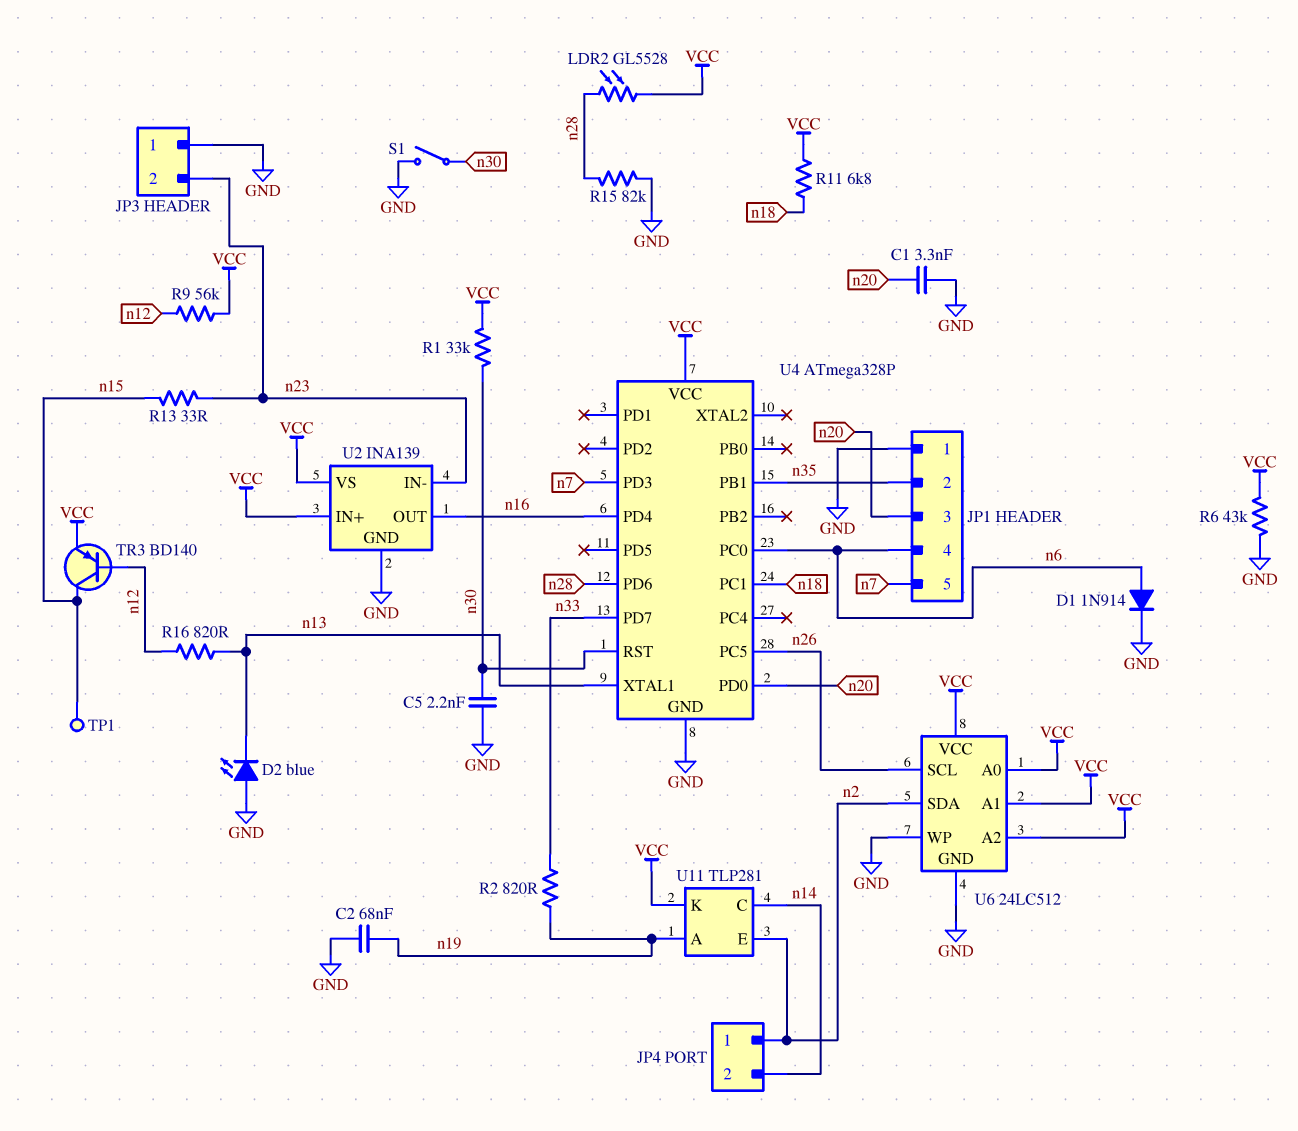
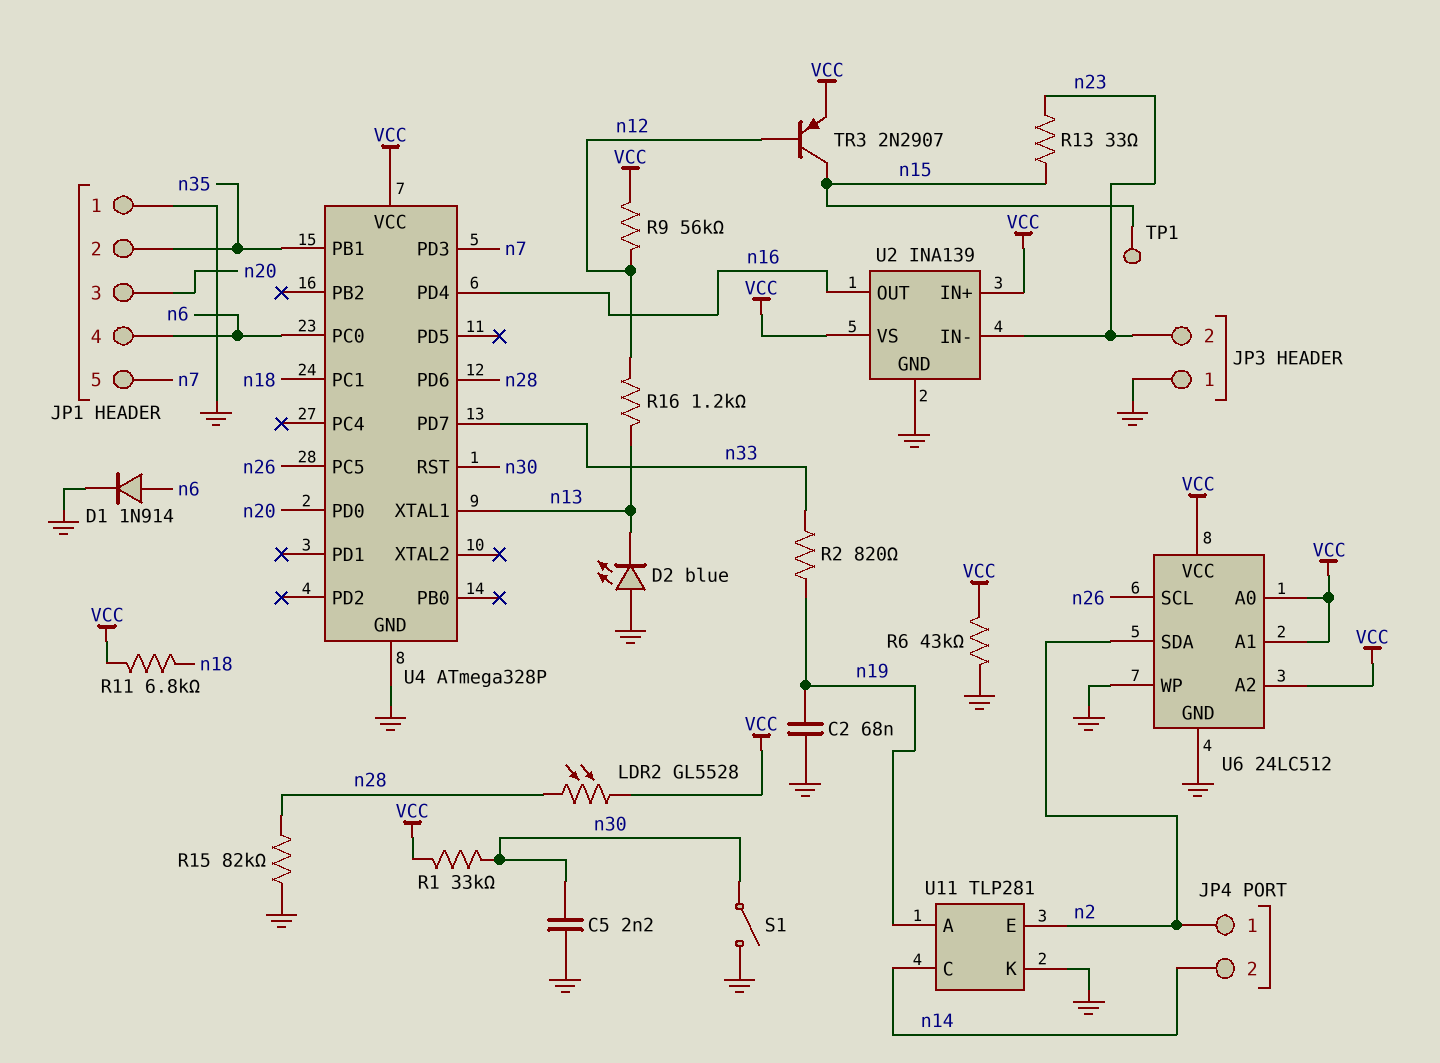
C1: 3.3nF (GND, n20) -> none
R16: 820 (n12, n13) -> 1.2k (n12, n13)
TR3: PNP BD140 (B n12, C n15, E VCC) -> PNP 2N2907 (B n12, C n15, E VCC)
U11 pin K: VCC -> GND

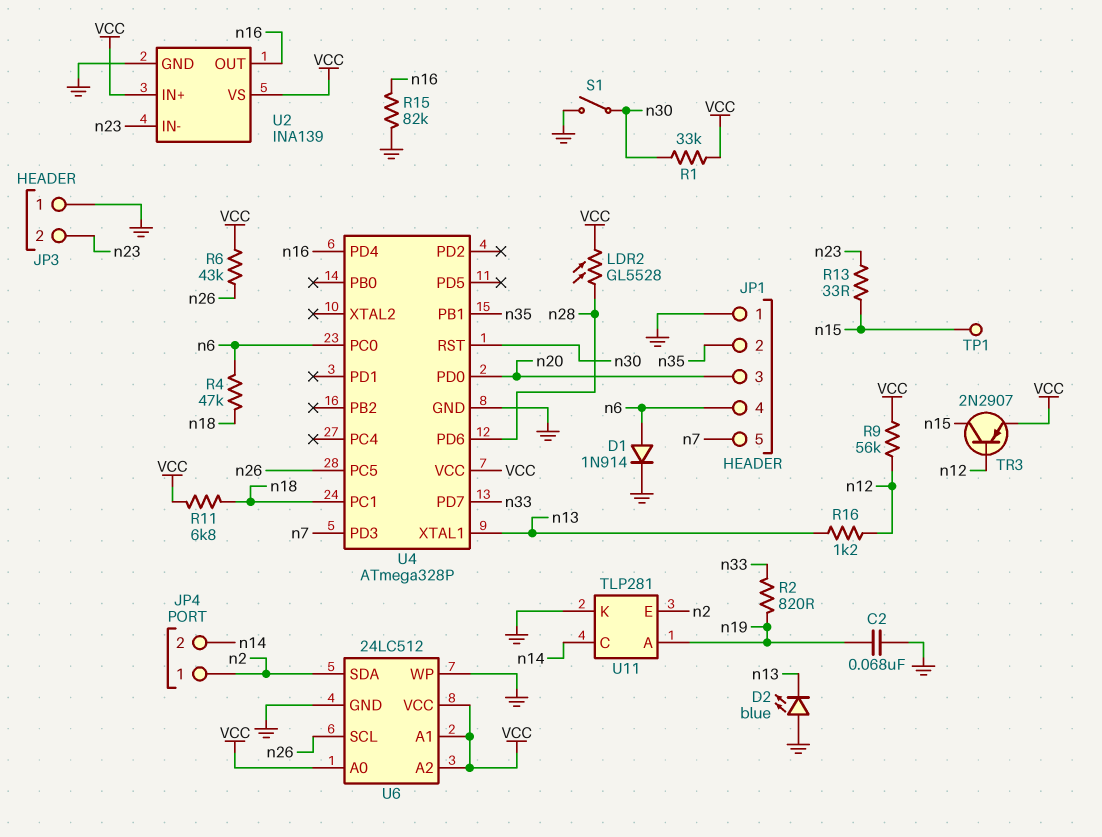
C5: 2.2nF (GND, n30) -> none
R4: none -> 47k (n6, n18)
R6: 43k (GND, VCC) -> 43k (VCC, n26)
R15: 82k (GND, n28) -> 82k (GND, n16)

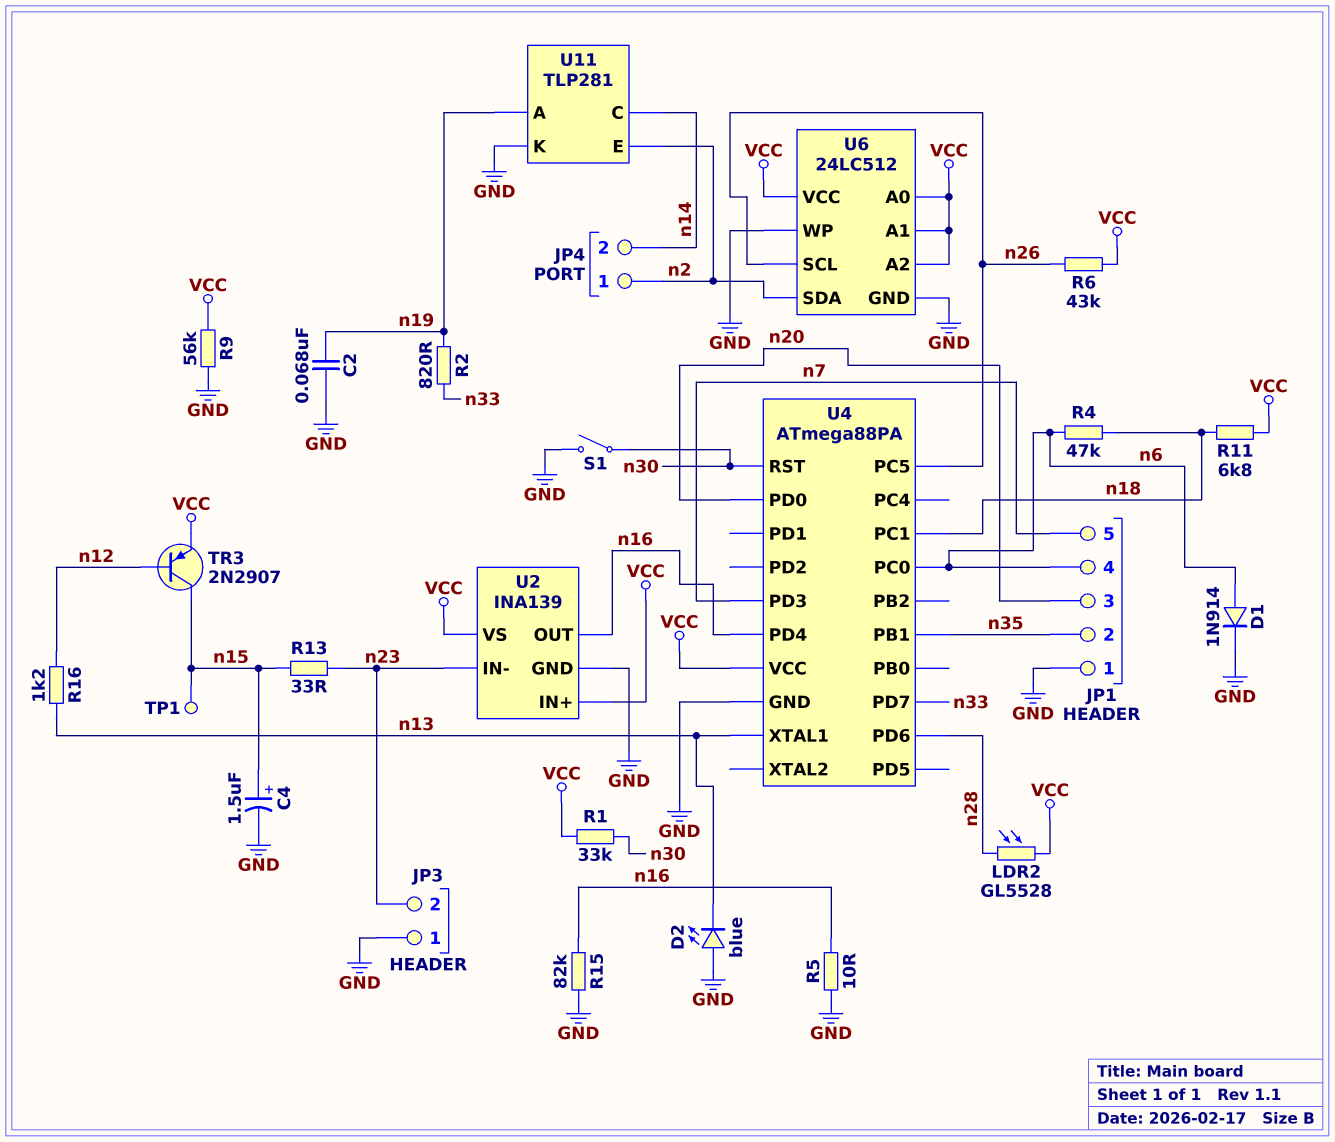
C4: none -> 1.5uF (plus n15, minus GND)
R5: none -> 10 (GND, n16)
R9: 56k (VCC, n12) -> 56k (GND, VCC)
U4: ATmega328P -> ATmega88PA

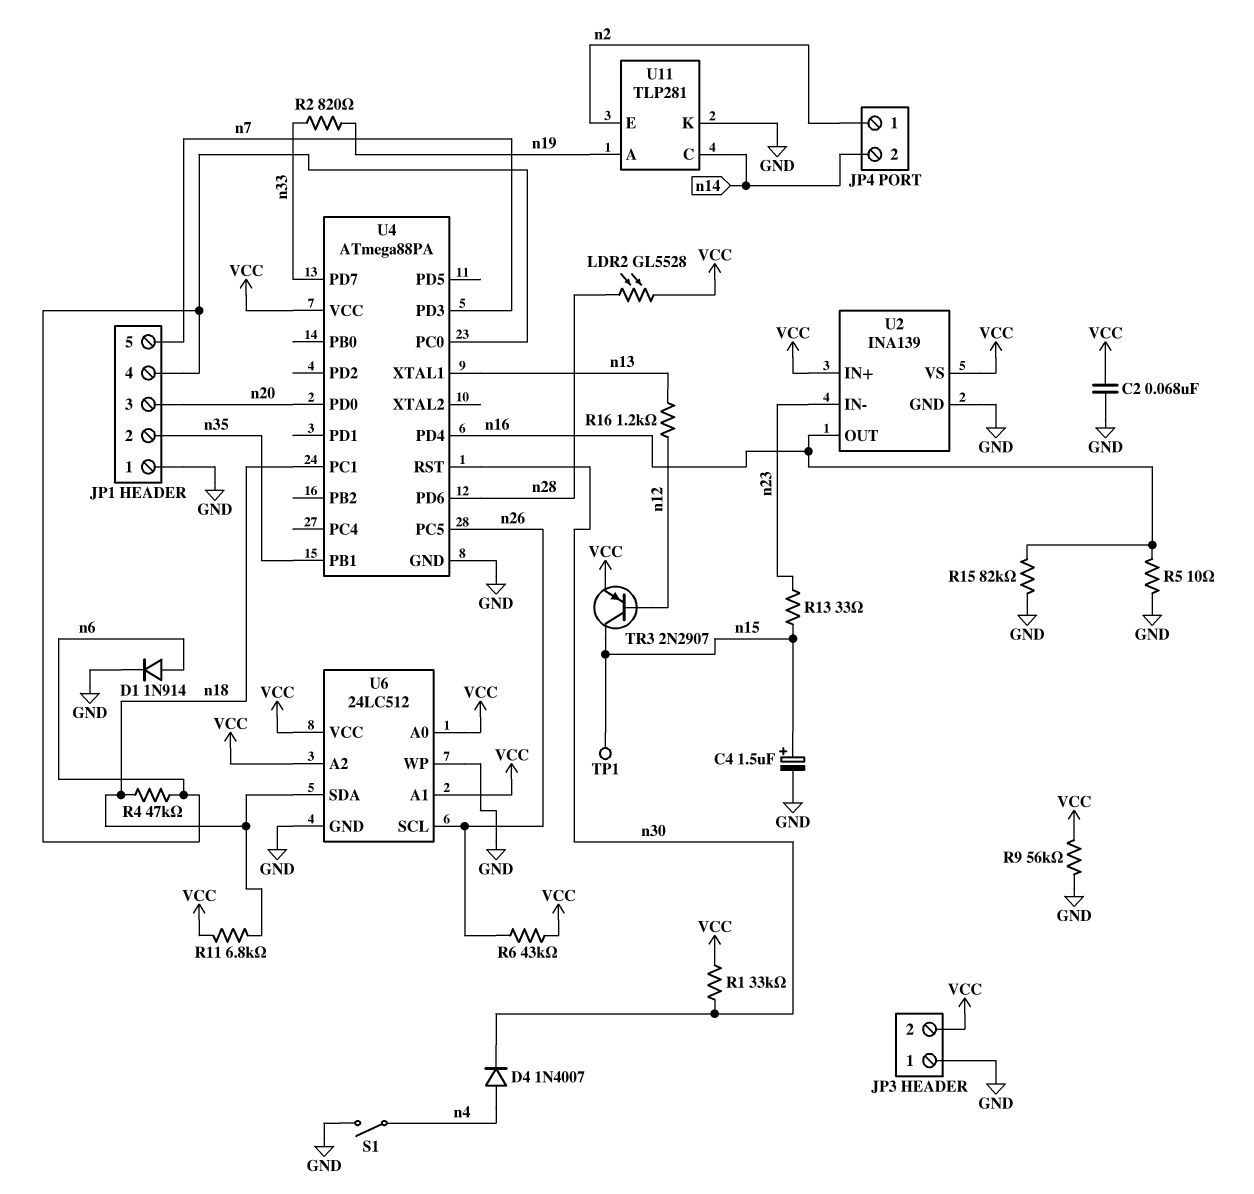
C2: 68nF (GND, n19) -> 68nF (GND, VCC)
D2: LED blue (A GND, K n13) -> none
D4: none -> diode 1N4007 (A n4, K n30)
JP3 pin 2: n23 -> VCC
S1: switch (GND, n30) -> switch (GND, n4)
U6 pin SDA: n2 -> n18

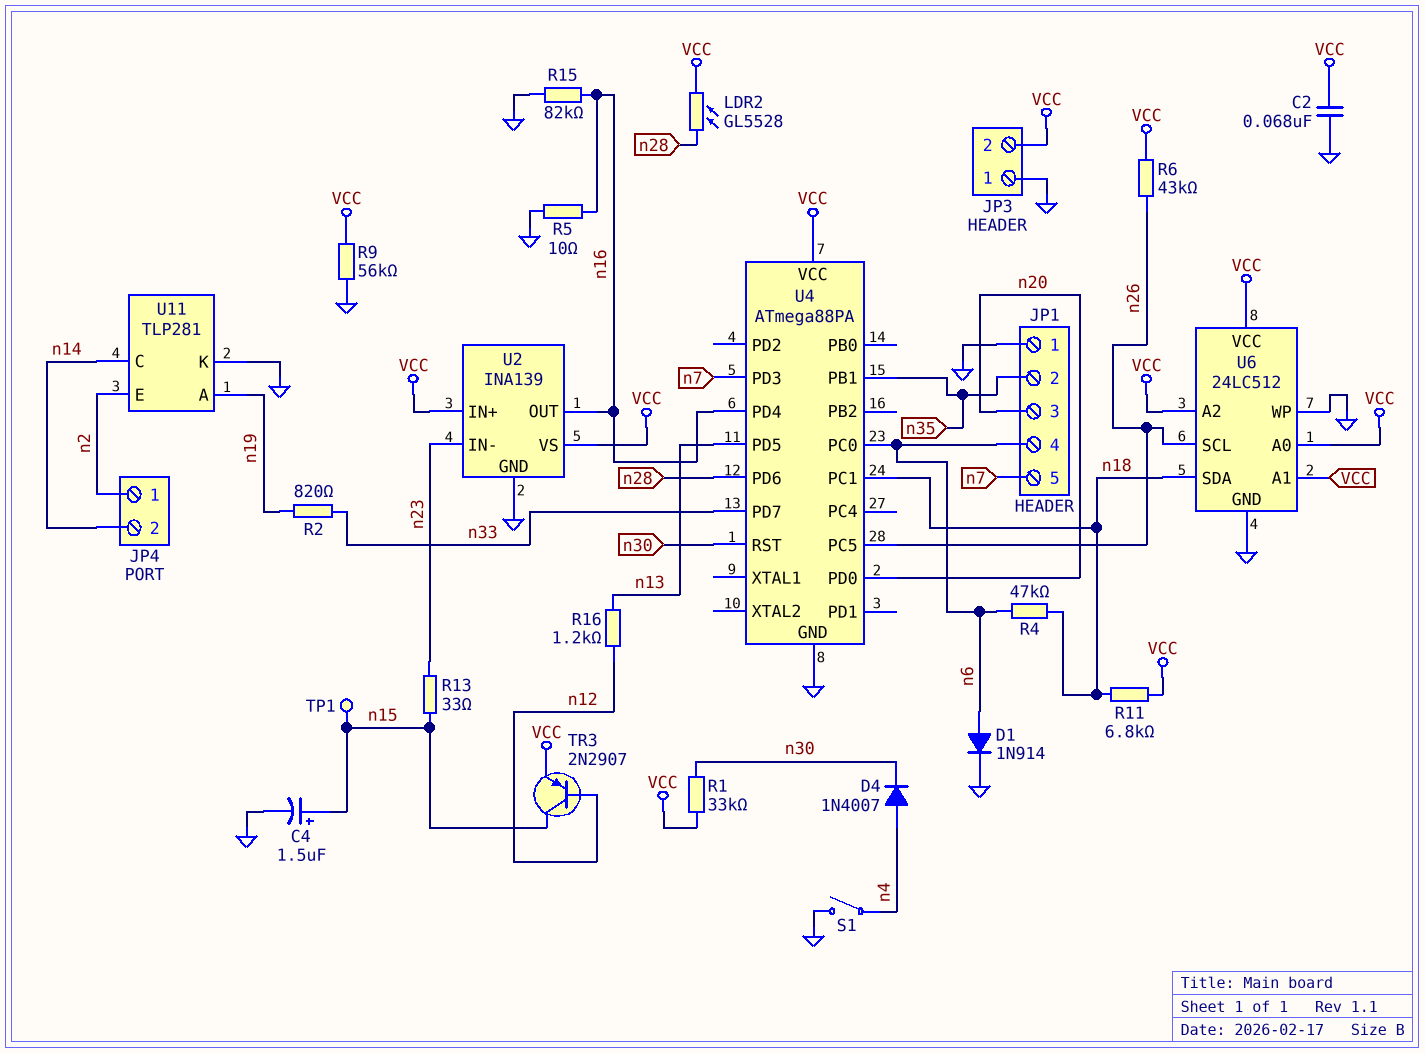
U4 pin PD5: none -> n13
U4 pin XTAL1: n13 -> none

